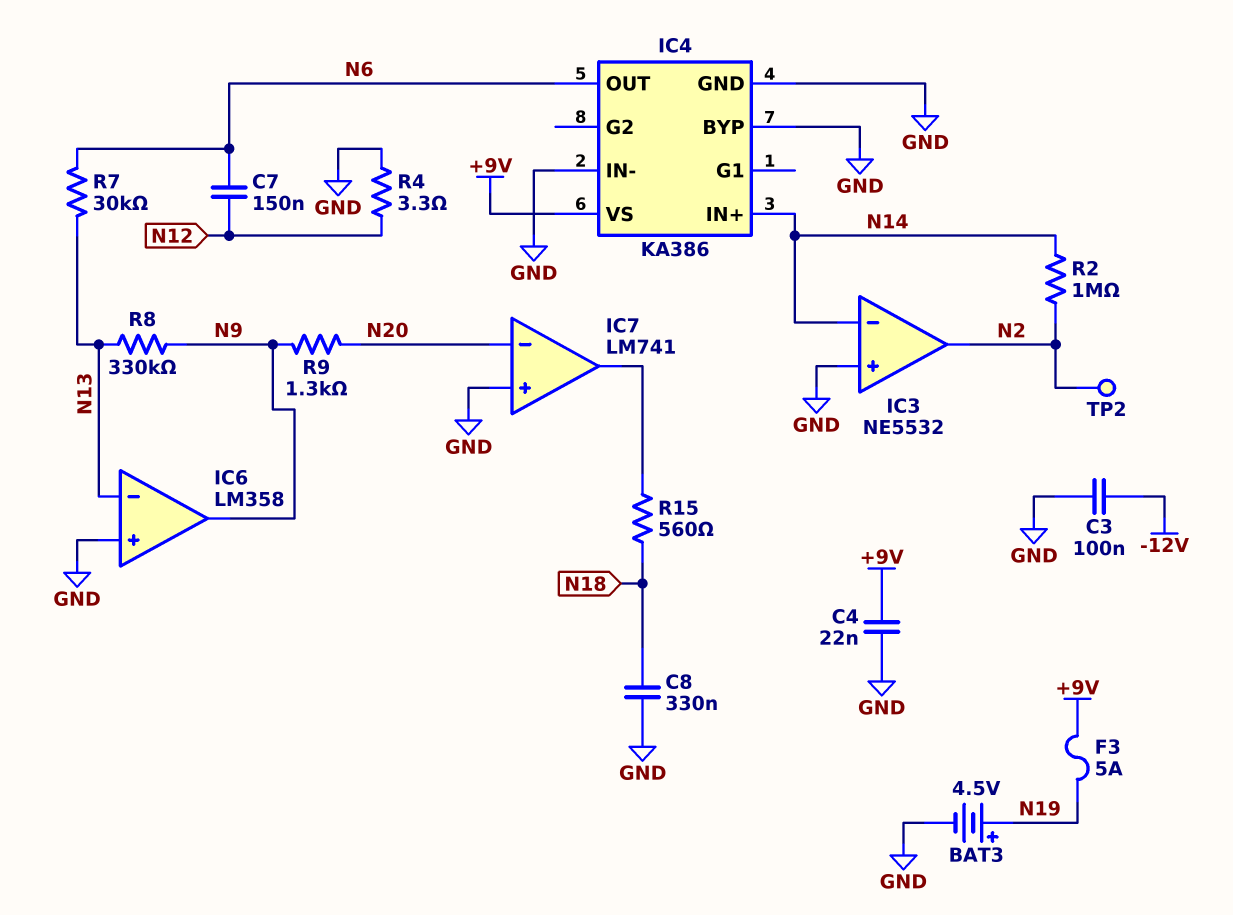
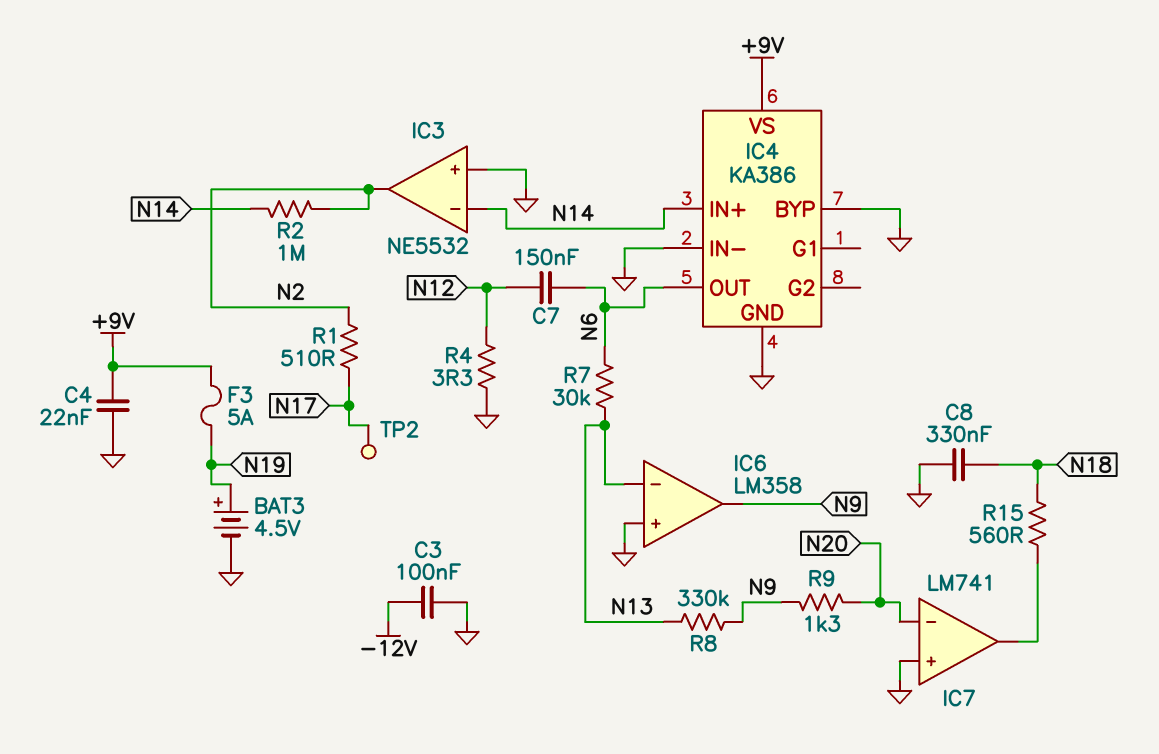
R1: none -> 510 (N2, N17)
TP2: test point (N2) -> test point (N17)

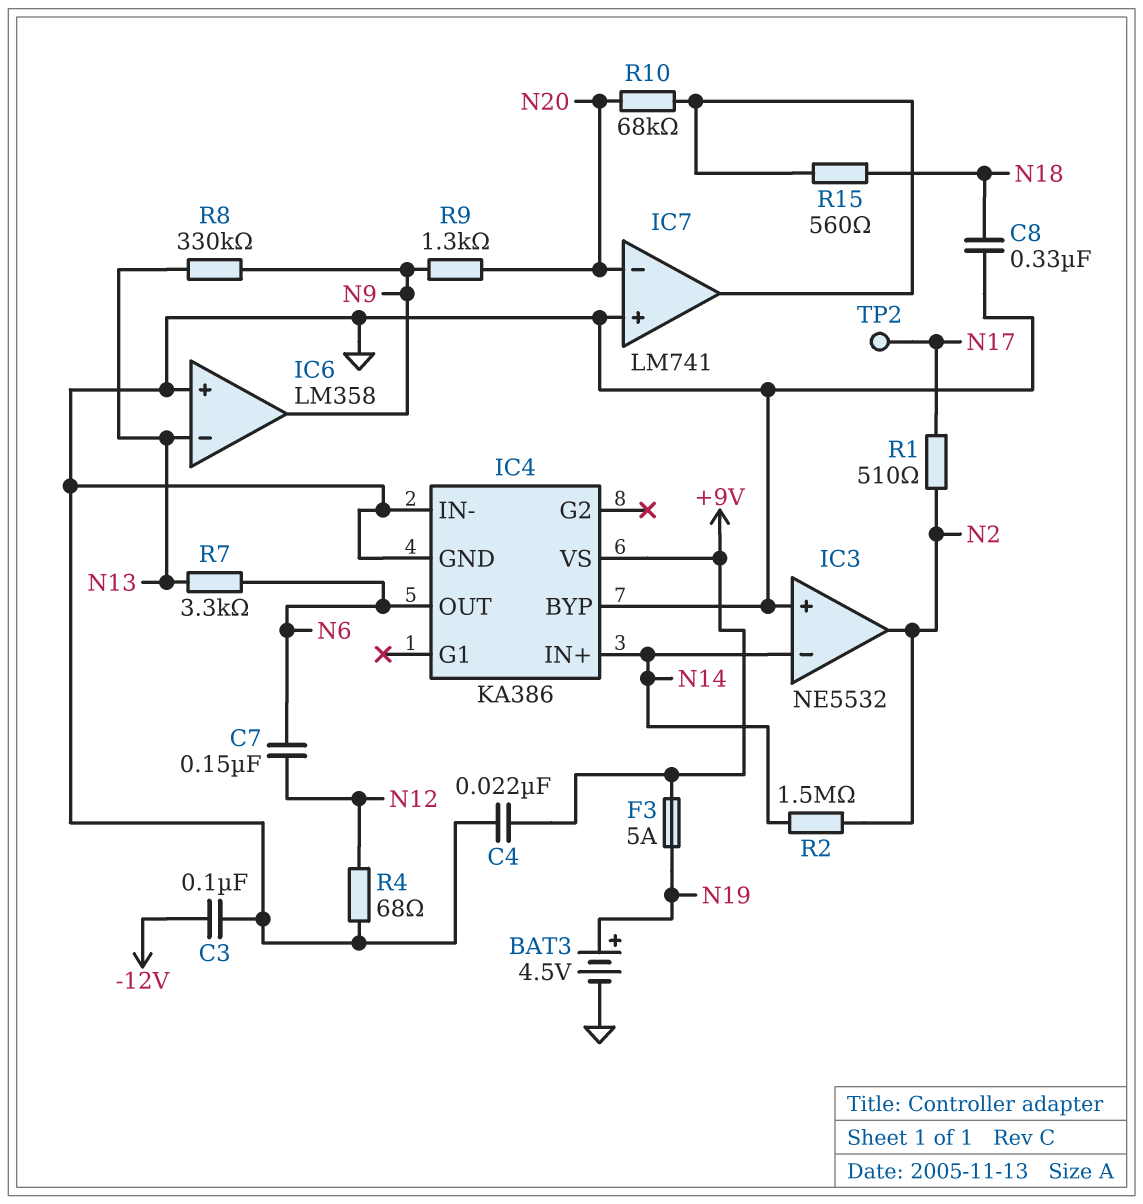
R2: 1M (N2, N14) -> 1.5M (N2, N14)
R4: 3.3 (GND, N12) -> 68 (GND, N12)
R7: 30k (N6, N13) -> 3.3k (N6, N13)
R10: none -> 68k (IC7/out, N20)

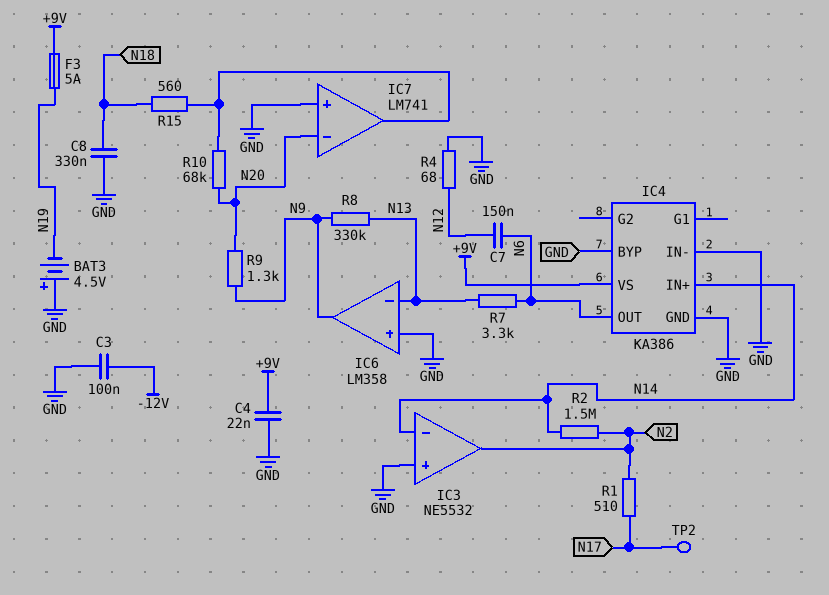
BAT3: 4.5V (plus N19, minus GND) -> 4.5V (plus GND, minus N19)

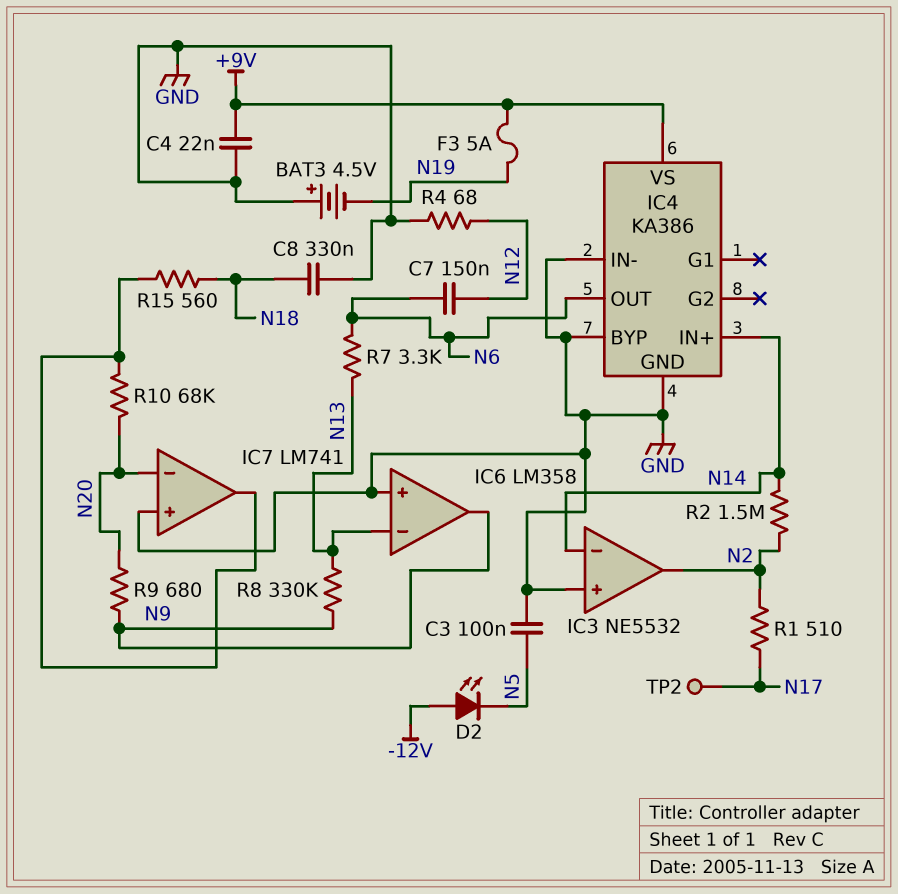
C3: 100nF (-12V, GND) -> 100nF (GND, N5)
D2: none -> LED (A -12V, K N5)
R9: 1.3k (N9, N20) -> 680 (N9, N20)

